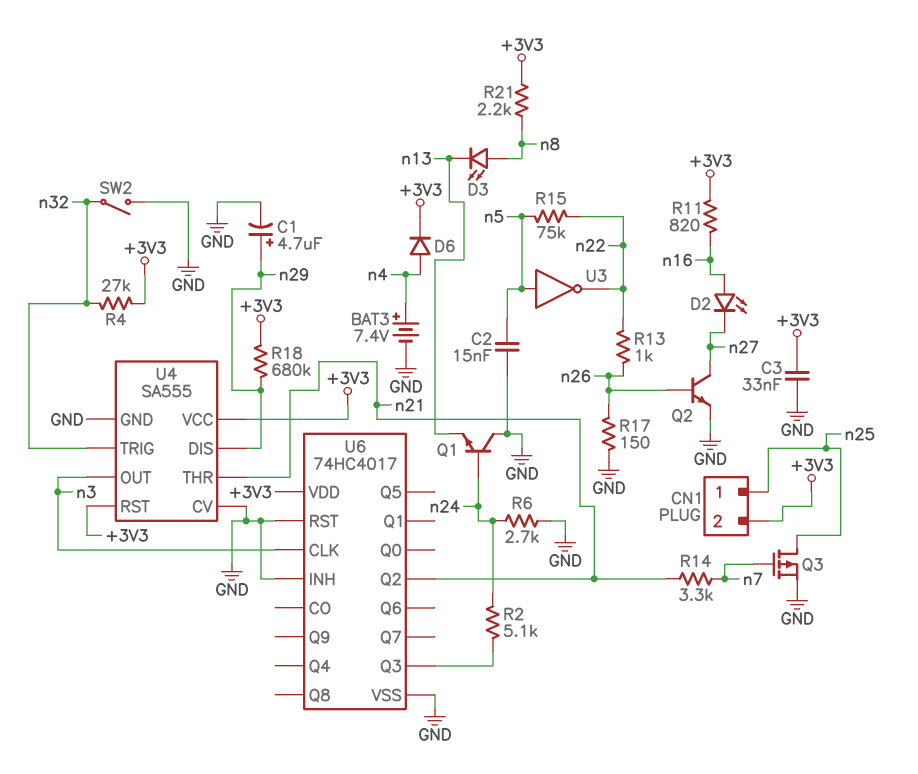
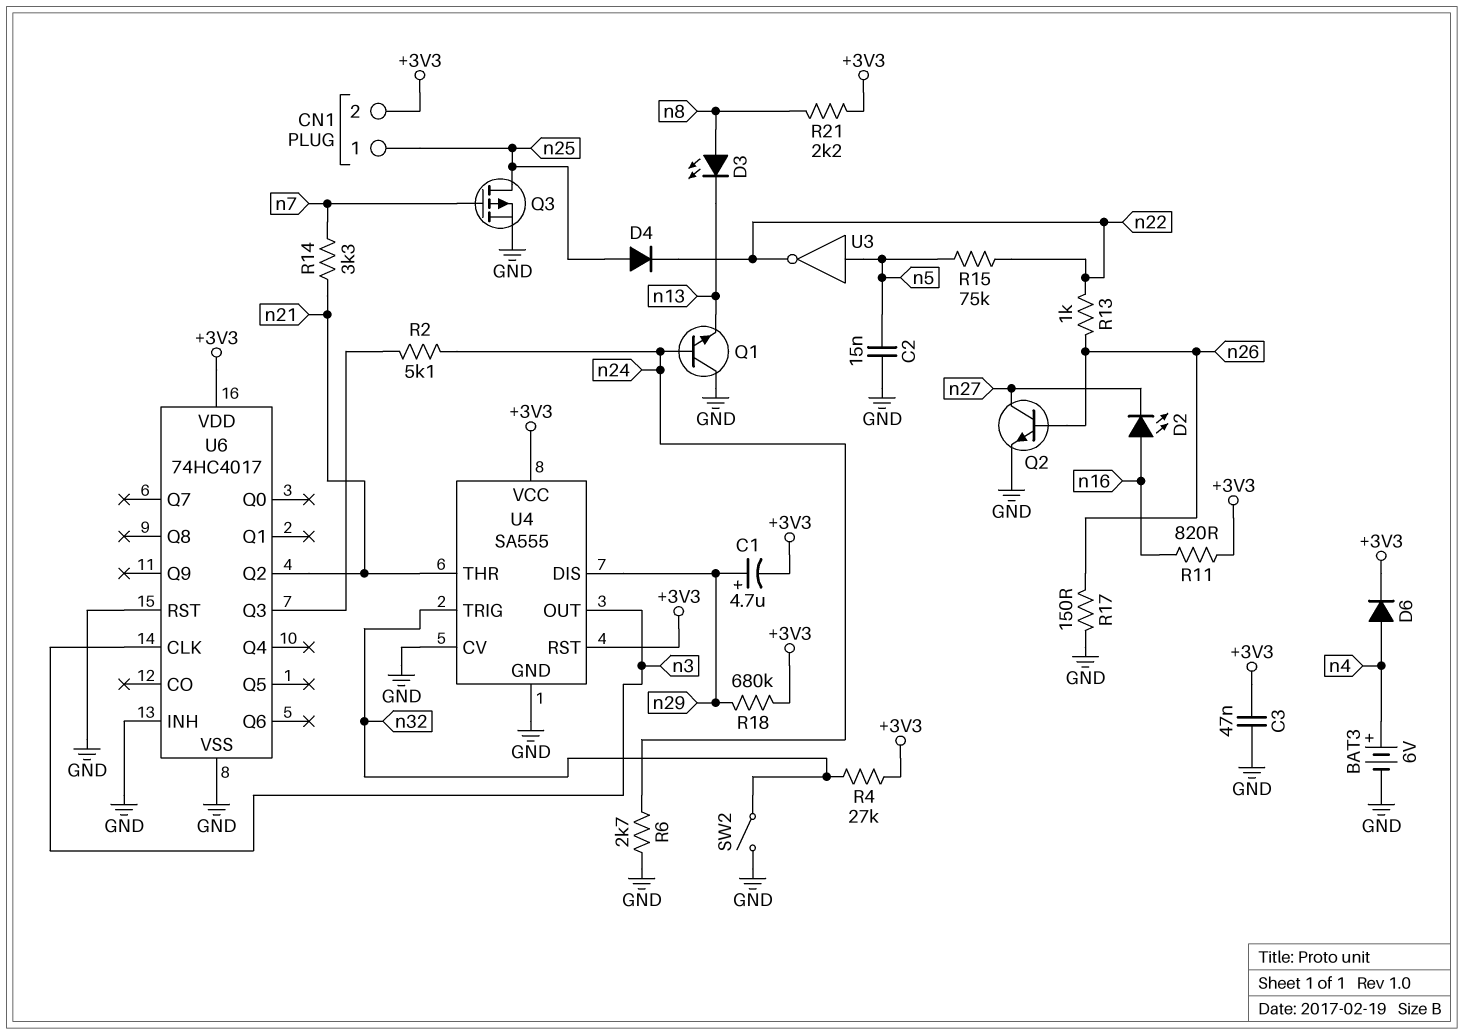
BAT3: 7.4V (plus n4, minus GND) -> 6V (plus n4, minus GND)
C1: 4.7uF (plus n29, minus GND) -> 4.7uF (plus n29, minus +3V3)
C3: 33nF (+3V3, GND) -> 47nF (+3V3, GND)
D4: none -> diode (A n25, K n22)

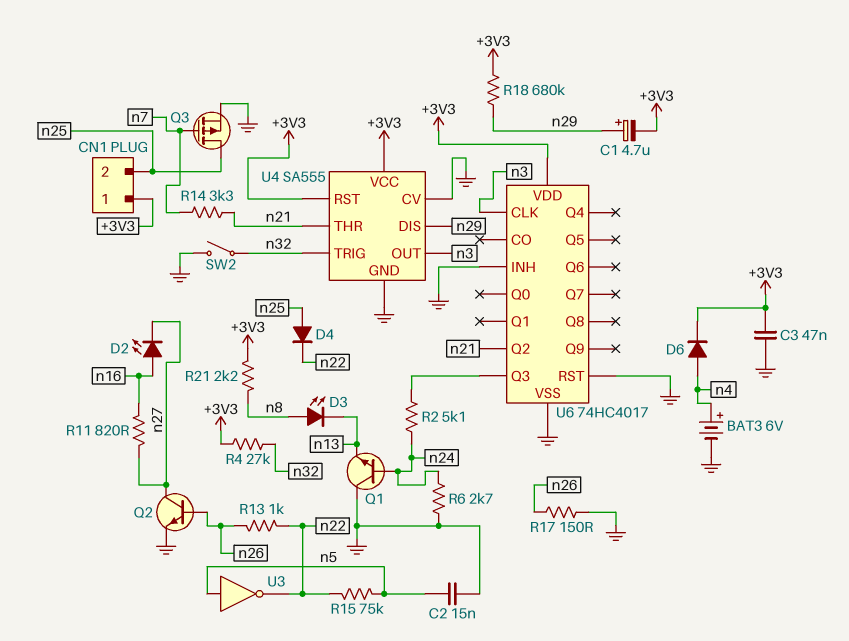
CN1 pin 1: n25 -> +3V3
CN1 pin 2: +3V3 -> n25
R11: 820 (+3V3, n16) -> 820 (n16, n27)

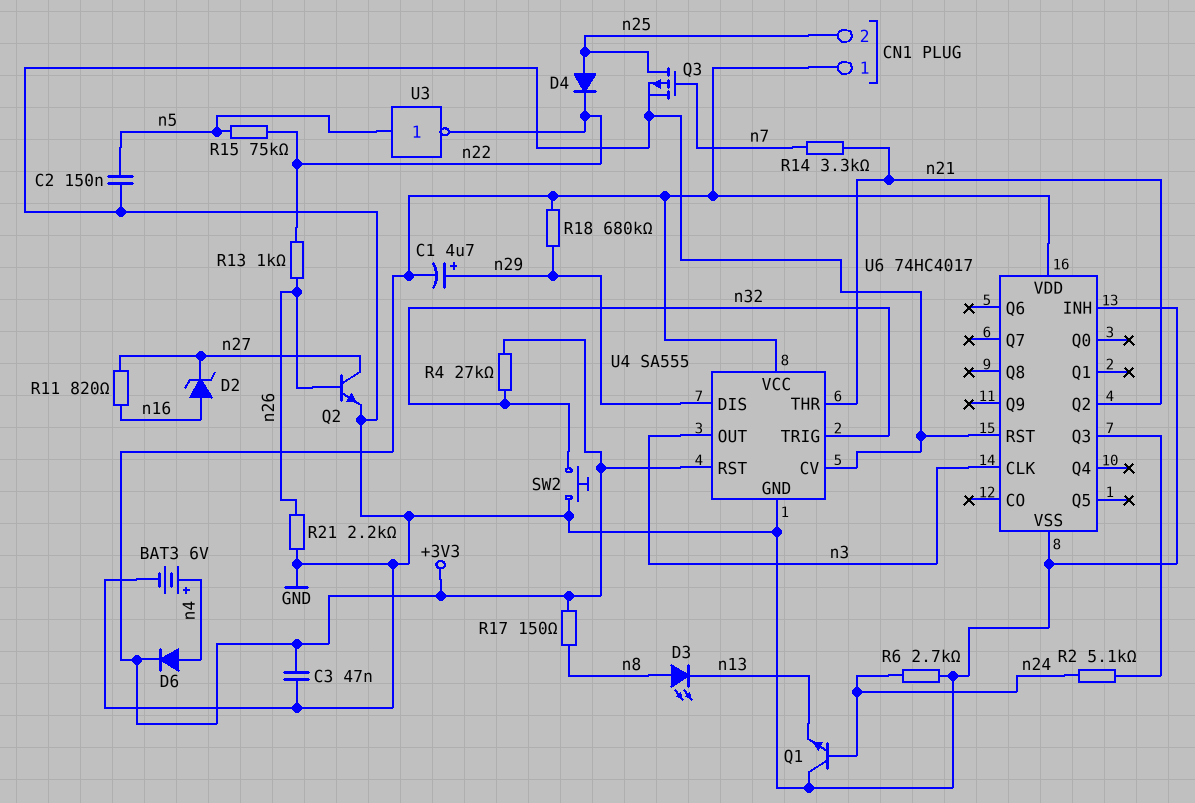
C2: 15nF (GND, n5) -> 150nF (GND, n5)
D2: LED (A n16, K n27) -> zener (A n16, K n27)
R17: 150 (GND, n26) -> 150 (+3V3, n8)
R21: 2.2k (+3V3, n8) -> 2.2k (GND, n26)
SW2: switch (GND, n32) -> button (GND, n32)

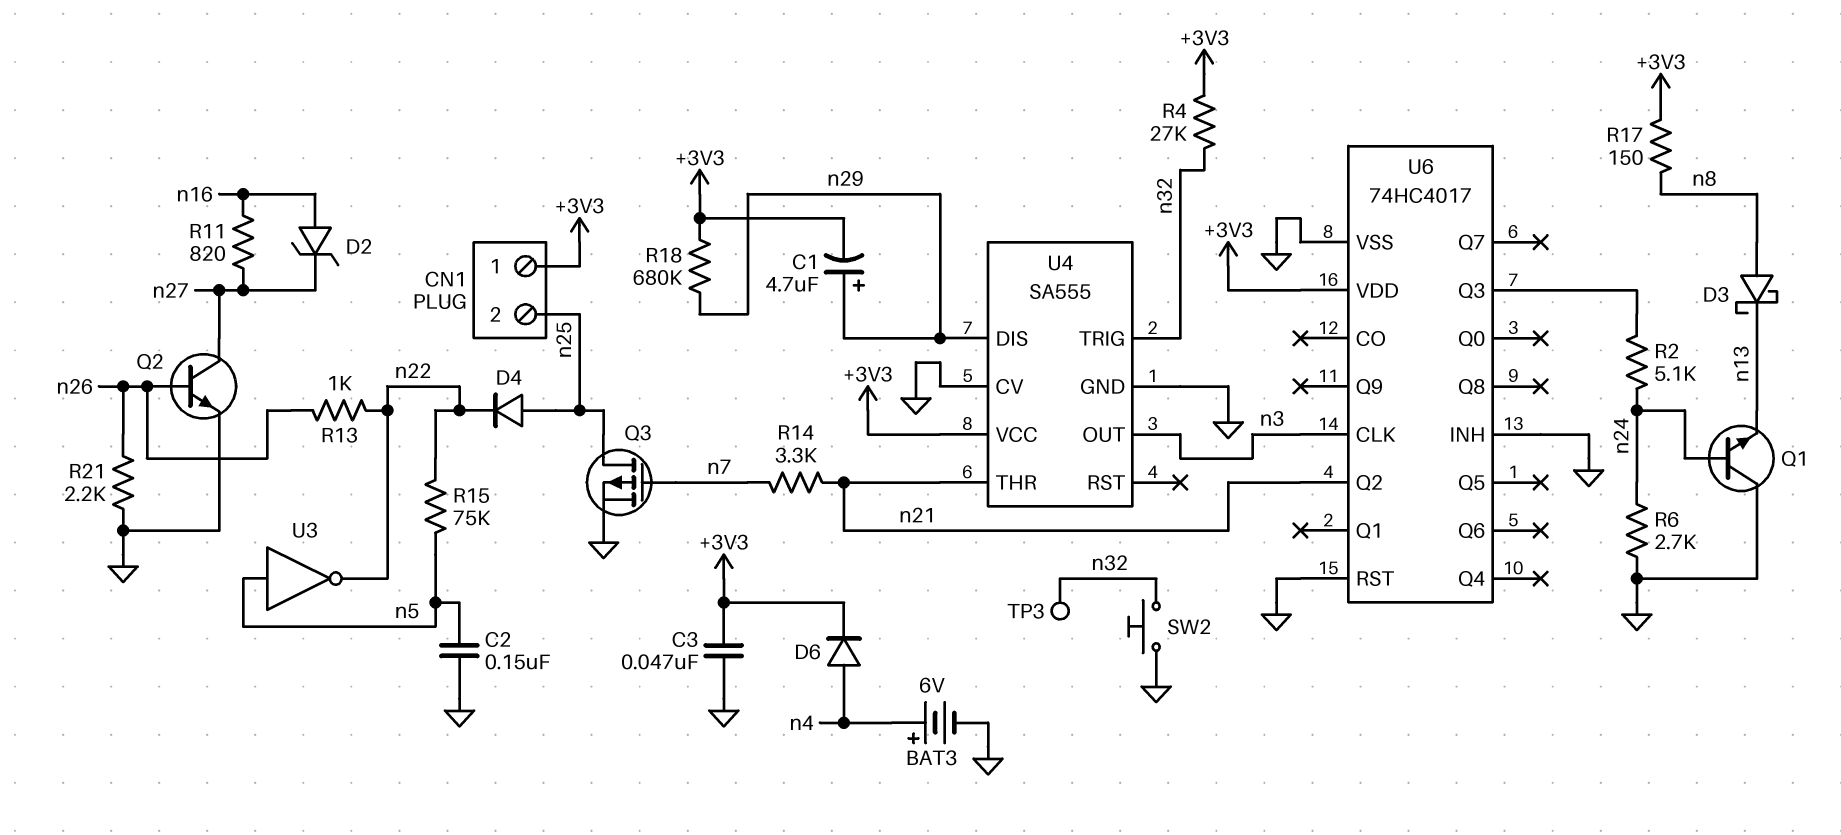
D3: LED (A n8, K n13) -> schottky (A n8, K n13)
TP3: none -> test point (n32)
U4 pin RST: +3V3 -> none

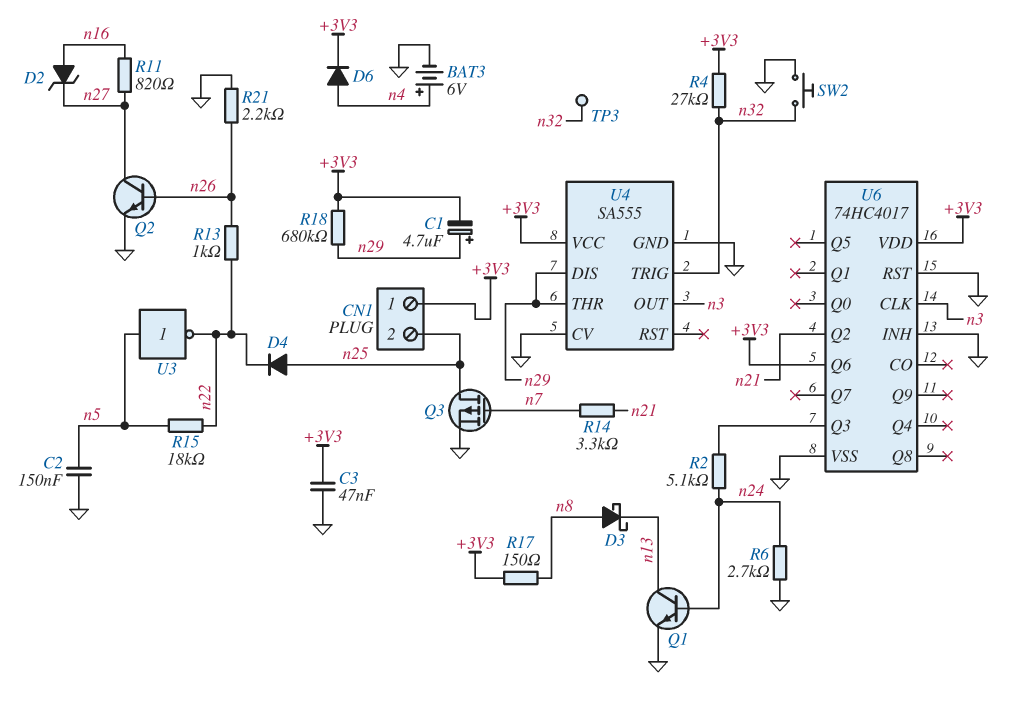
Q1: NPN (B n24, C GND, E n13) -> NPN (B n24, C n13, E GND)
R15: 75k (n5, n22) -> 18k (n5, n22)
U4 pin THR: n21 -> n29
U6 pin Q6: none -> +3V3

